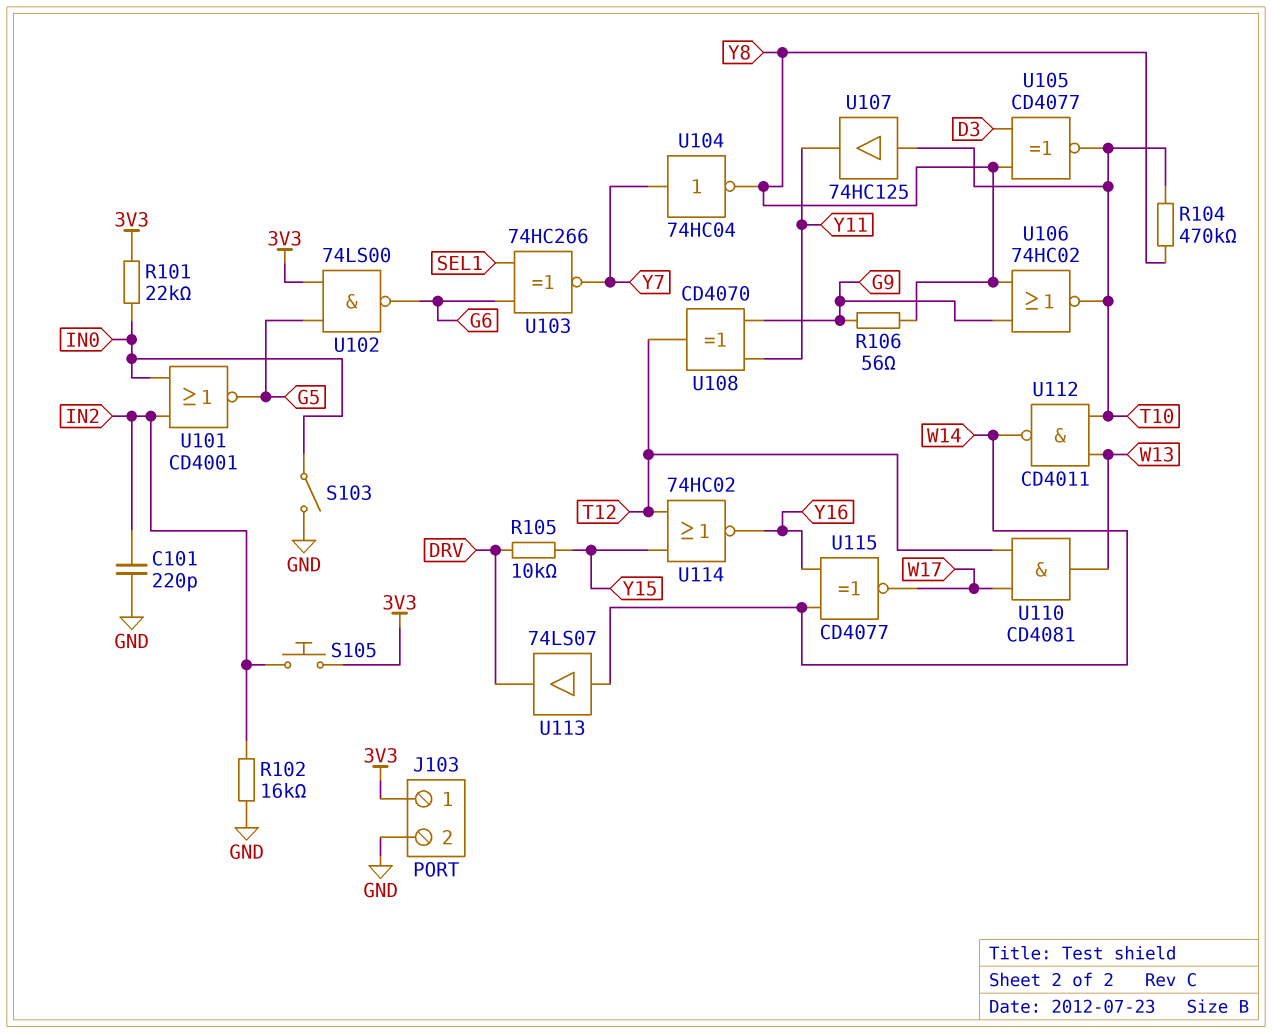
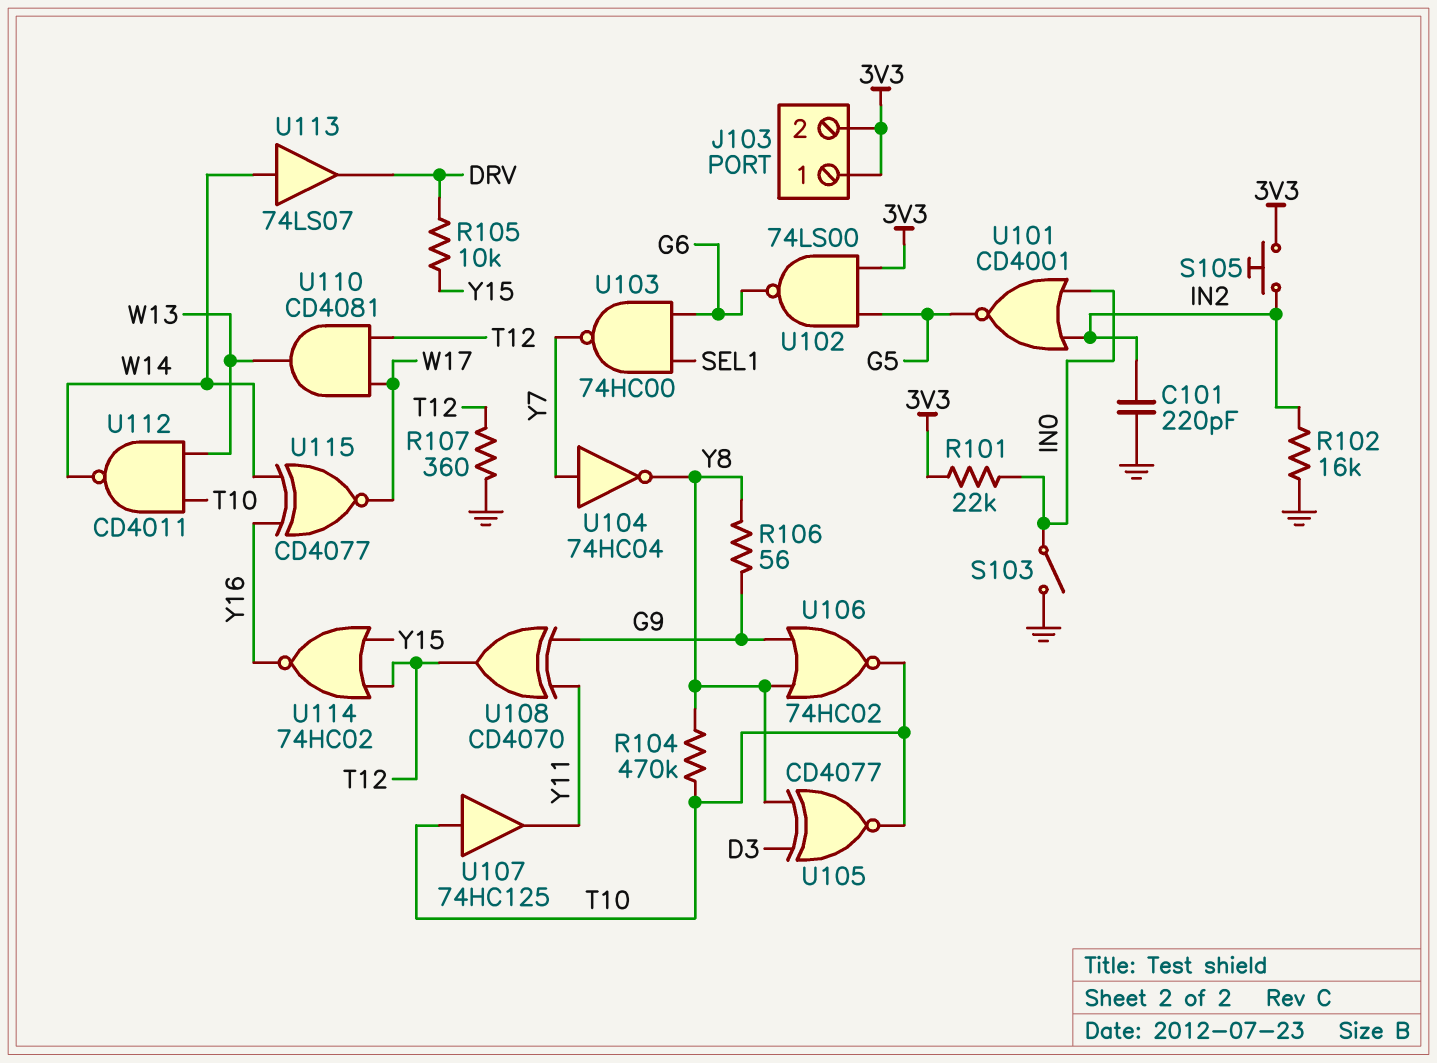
J103 pin 2: GND -> 3V3
R107: none -> 360 (GND, T12)
U103: XNOR 74HC266 (in G6, in SEL1, out Y7) -> NAND 74HC00 (in G6, in SEL1, out Y7)

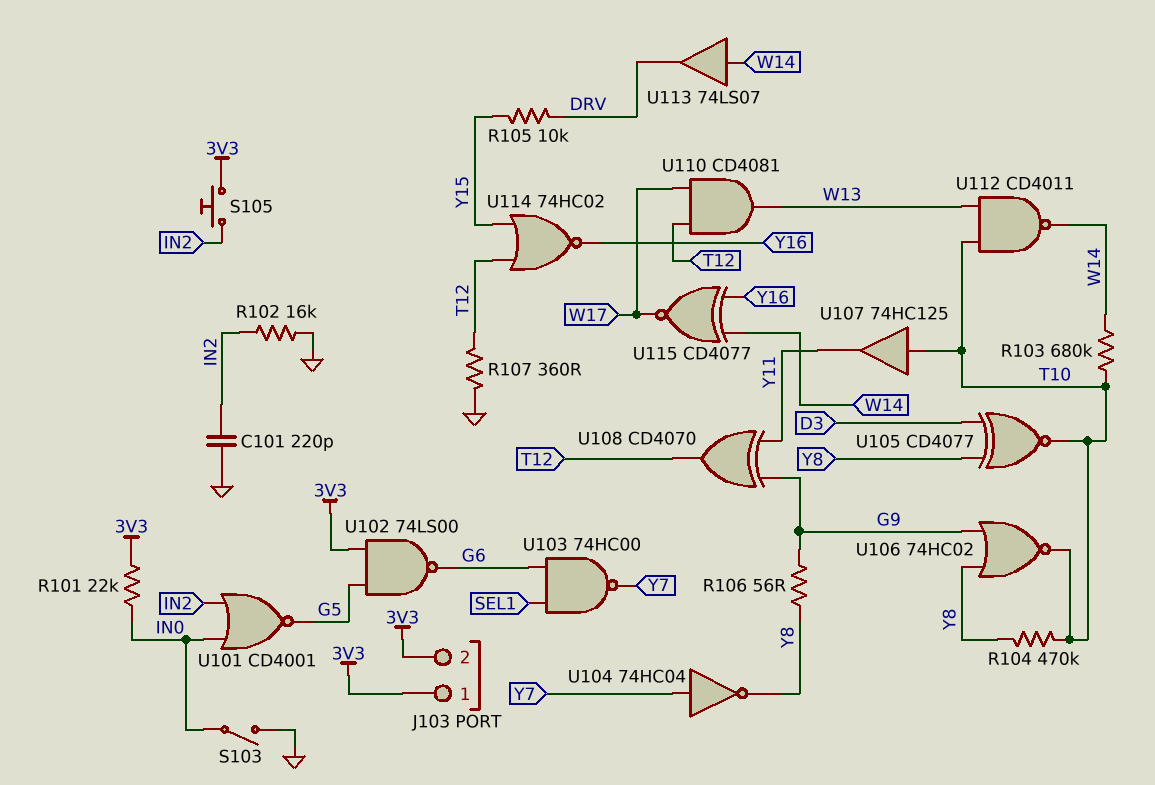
R103: none -> 680k (T10, W14)

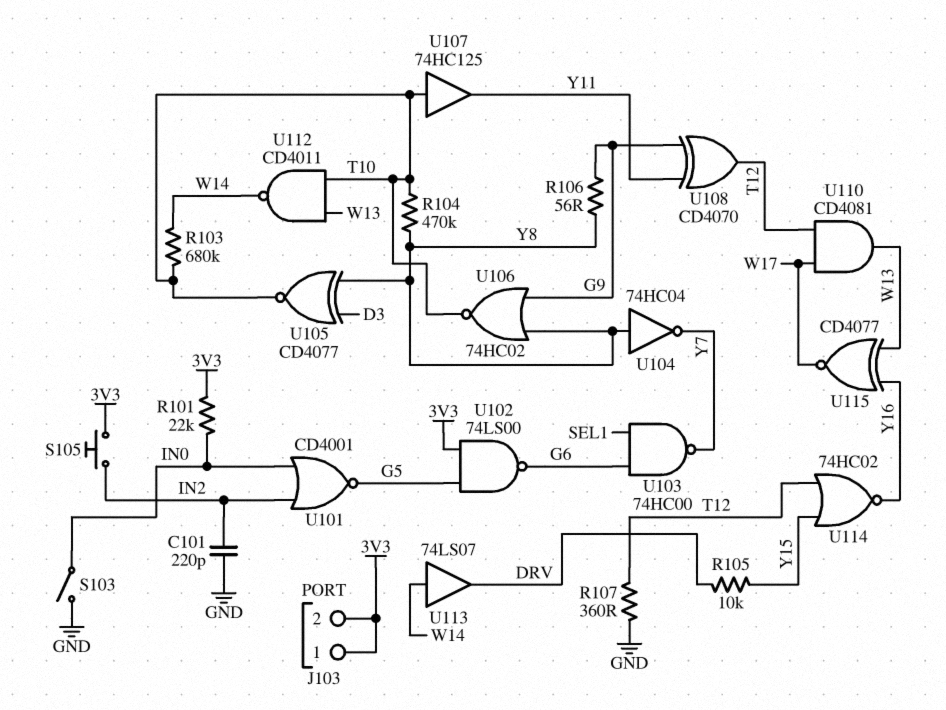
R102: 16k (GND, IN2) -> none
U104: NOT 74HC04 (in Y7, out Y8) -> NOT 74HC04 (in Y8, out Y7)
U115: XNOR CD4077 (in W14, in Y16, out W17) -> XNOR CD4077 (in W13, in Y16, out W17)

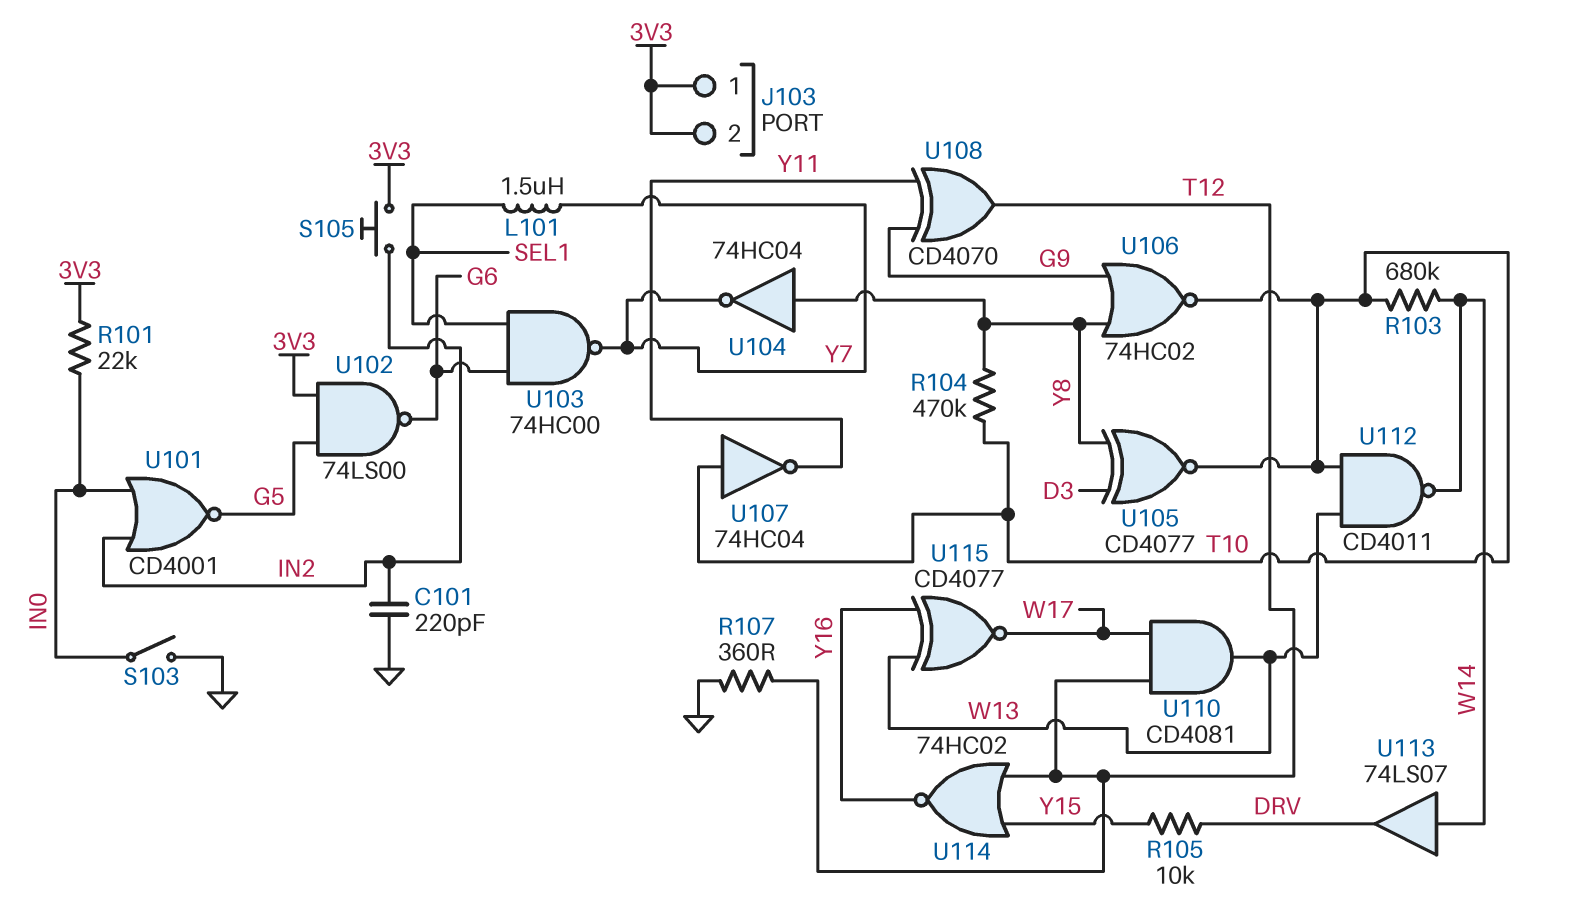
L101: none -> 1.5uH (SEL1, Y7)
R106: 56 (G9, Y8) -> none
U107: buffer 74HC125 (in T10, out Y11) -> NOT 74HC04 (in T10, out Y11)

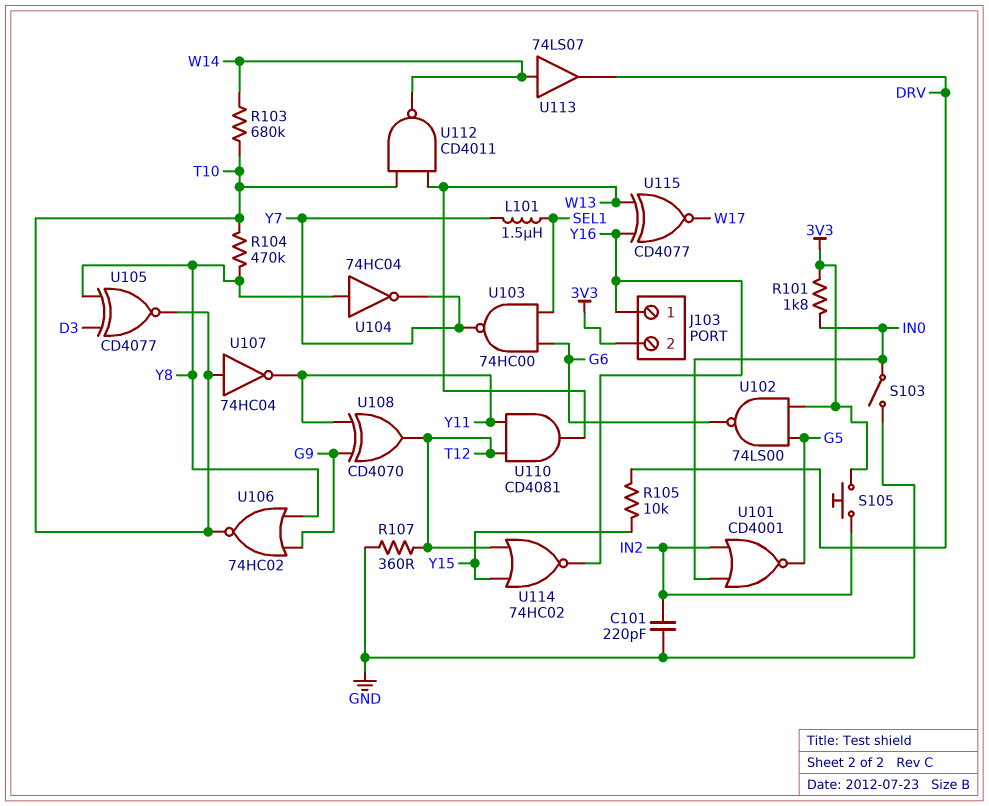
J103 pin 1: 3V3 -> Y16
R101: 22k (3V3, IN0) -> 1.8k (3V3, IN0)
U110: AND CD4081 (in T12, in W17, out W13) -> AND CD4081 (in T12, in Y11, out W13)

